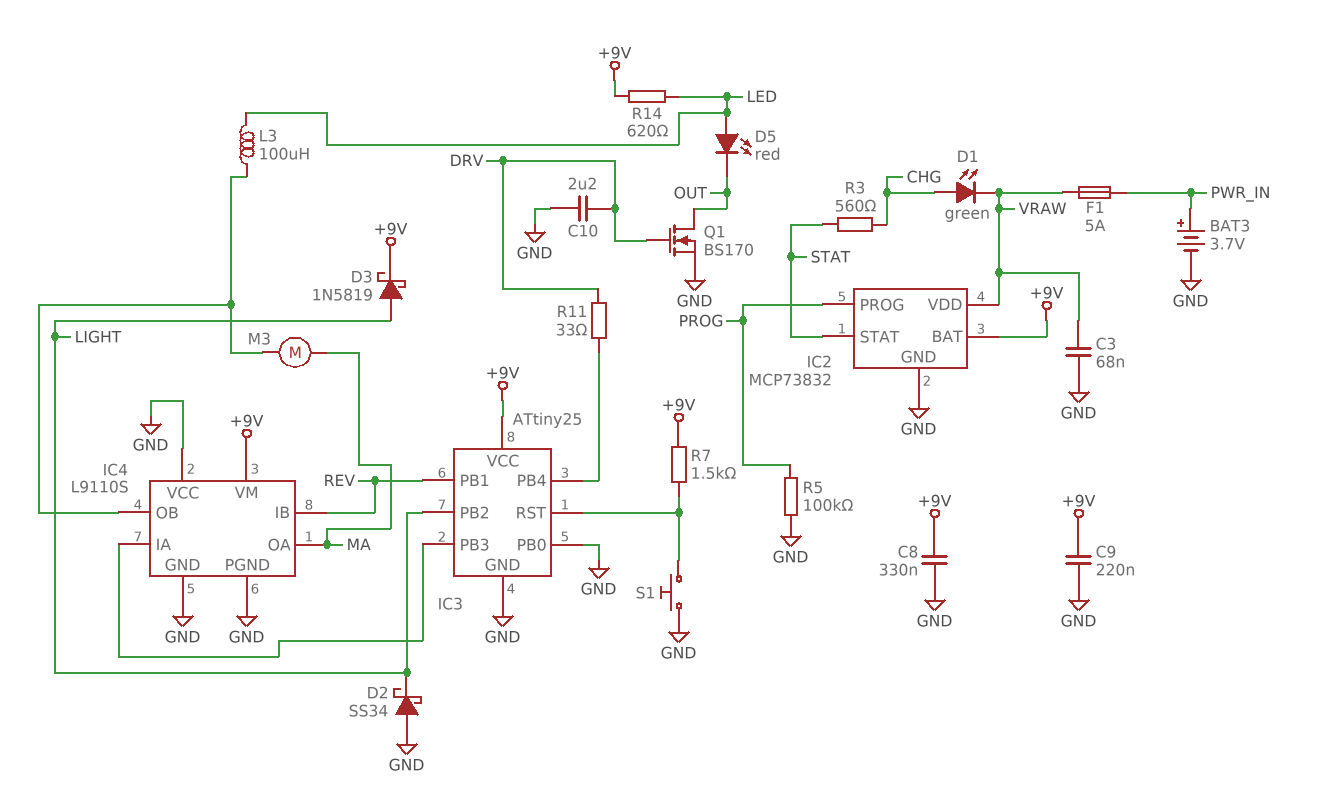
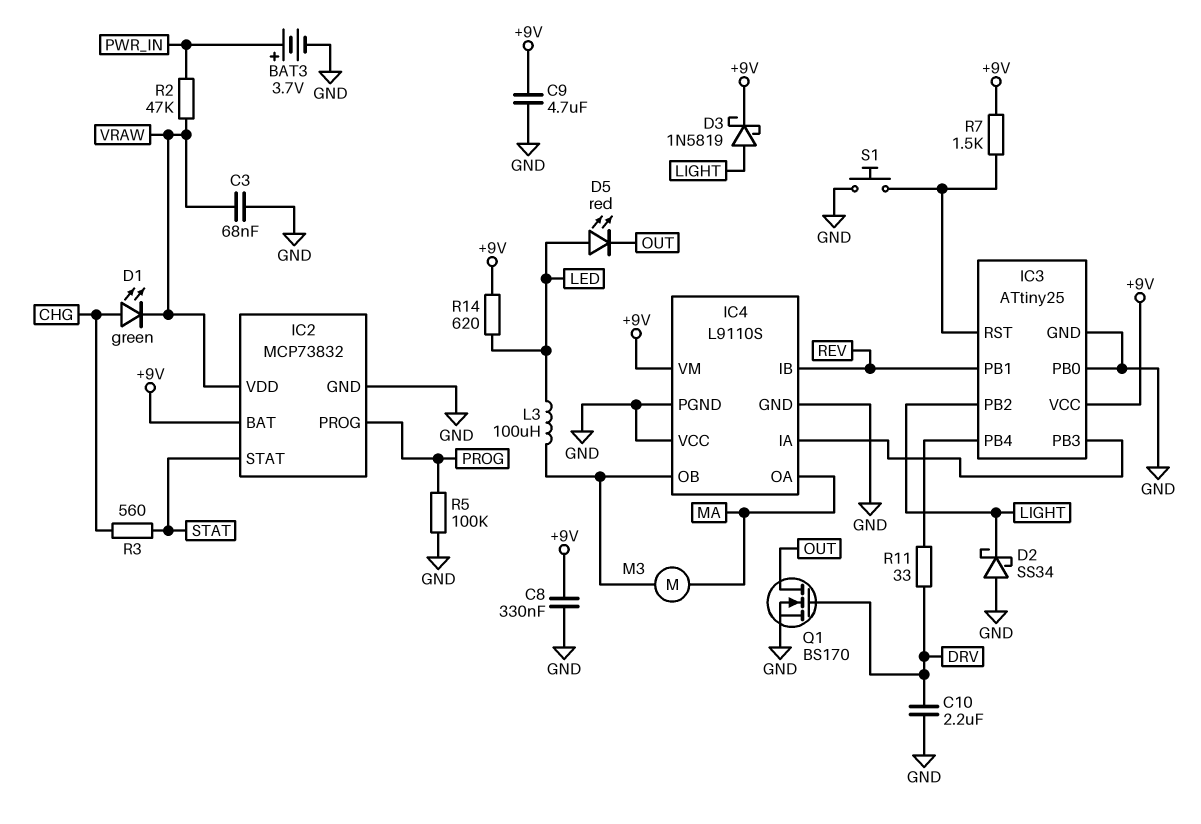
C9: 220nF (+9V, GND) -> 4.7uF (+9V, GND)
F1: 5A (PWR_IN, VRAW) -> none
R2: none -> 47k (PWR_IN, VRAW)

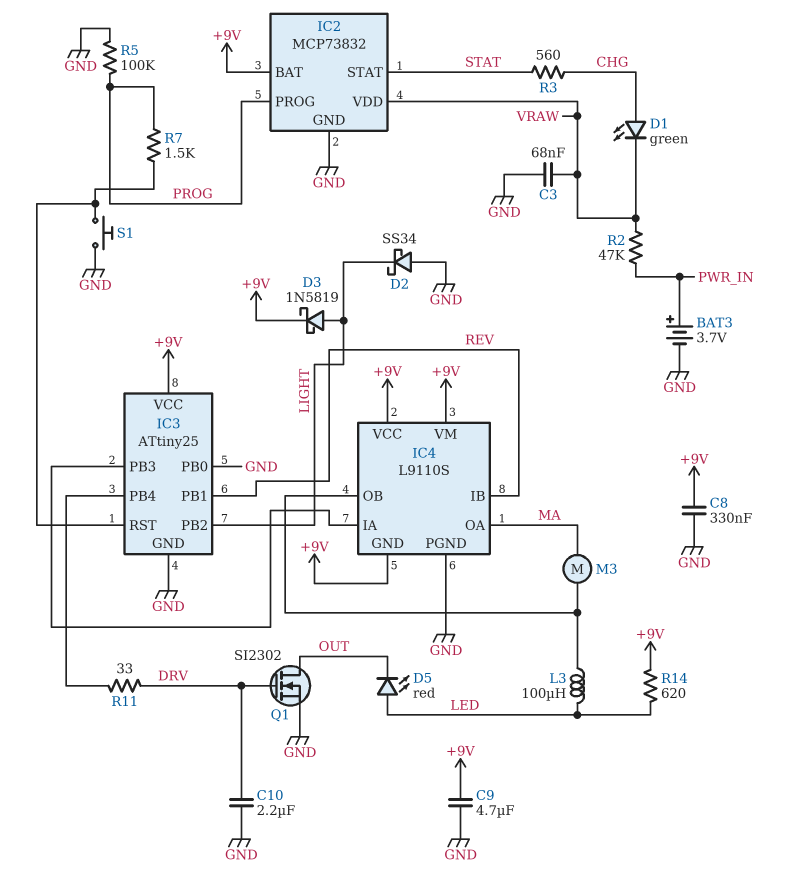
IC4 pin GND: GND -> +9V
IC4 pin VCC: GND -> +9V
Q1: NMOS BS170 (G DRV, D OUT, S GND) -> NMOS SI2302 (G DRV, D OUT, S GND)
R7: 1.5k (+9V, IC3/RST) -> 1.5k (IC3/RST, PROG)

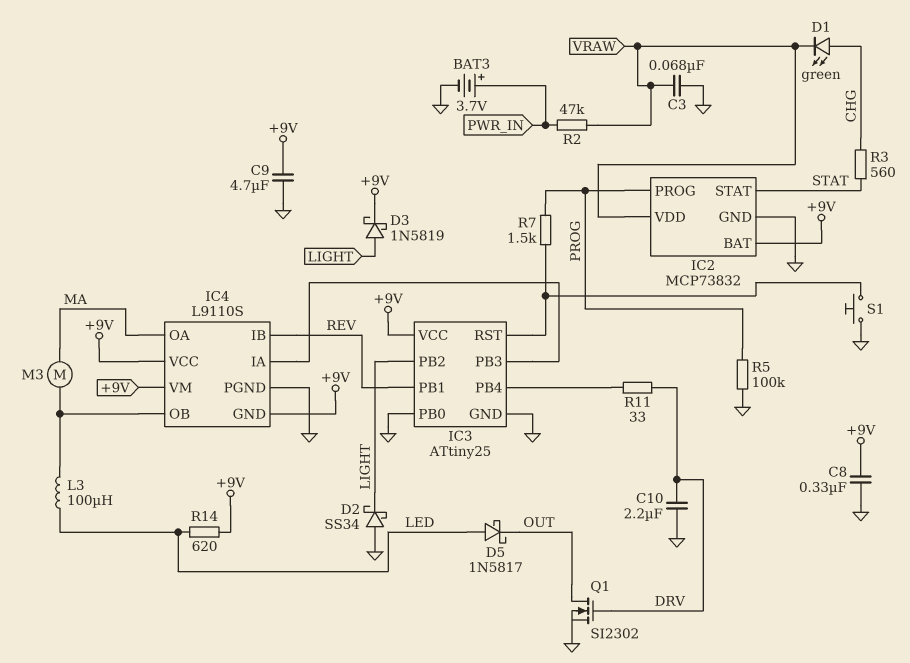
D5: LED red (A LED, K OUT) -> schottky 1N5817 (A LED, K OUT)

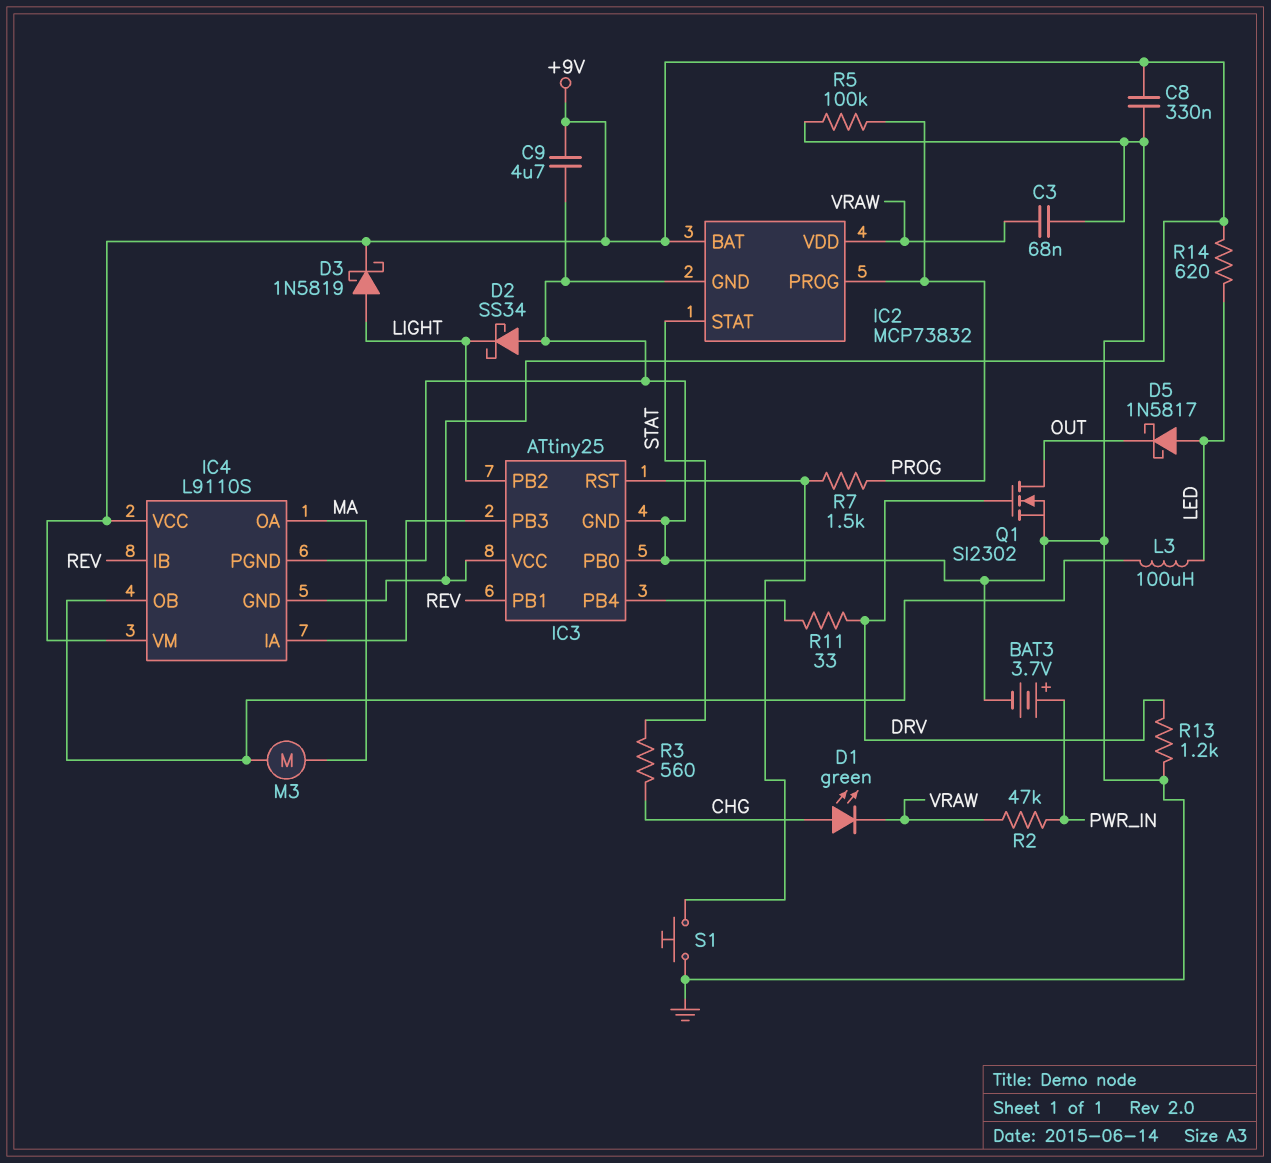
C10: 2.2uF (DRV, GND) -> none
R13: none -> 1.2k (DRV, GND)

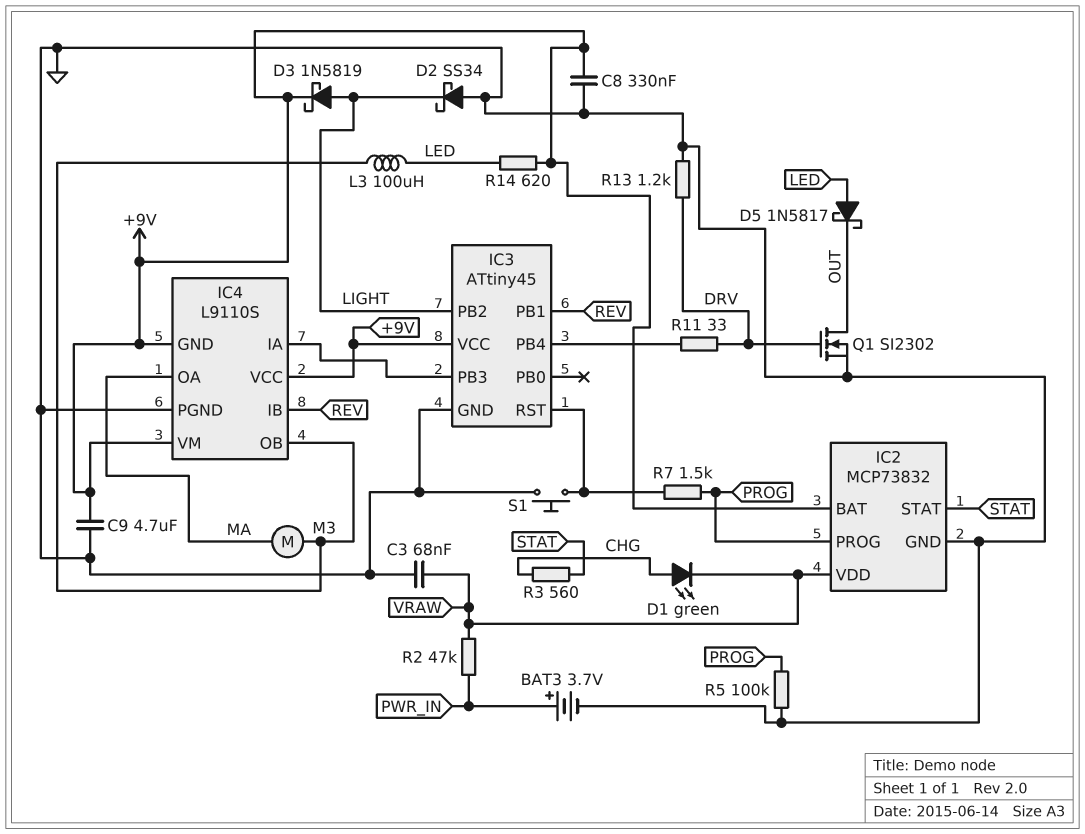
IC3: ATtiny25 -> ATtiny45
IC3 pin PB0: GND -> none

